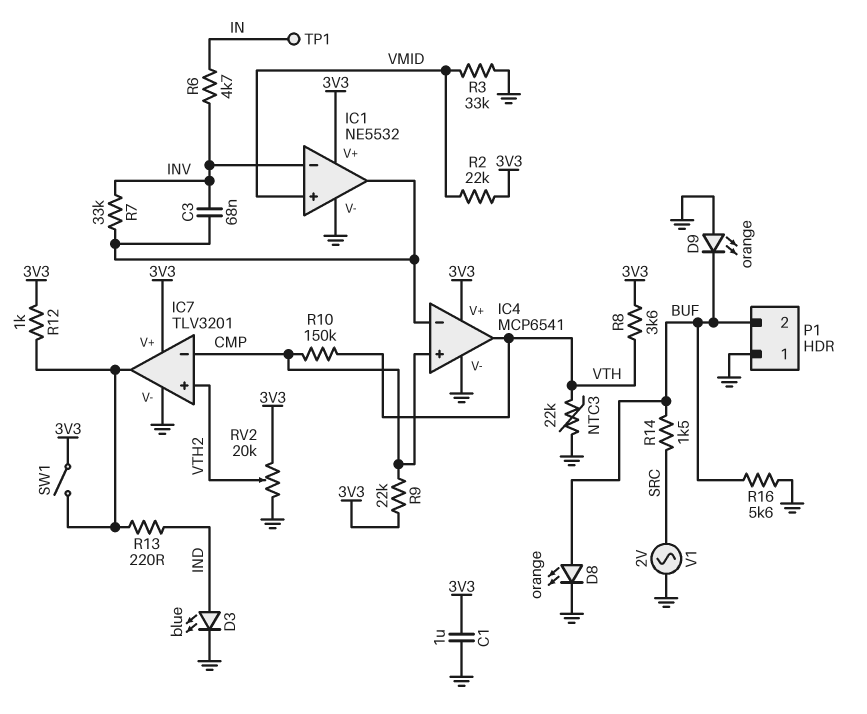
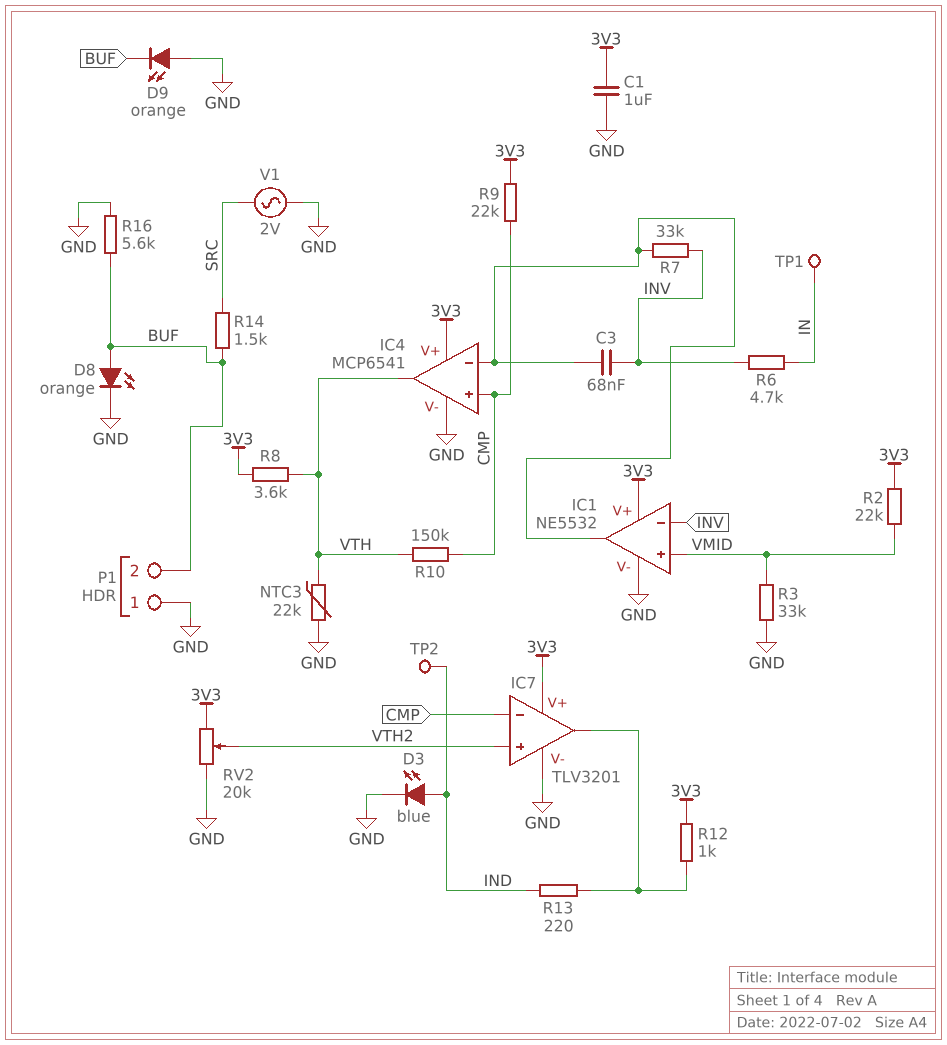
SW1: switch (3V3, IC7/out) -> none
TP2: none -> test point (IND)

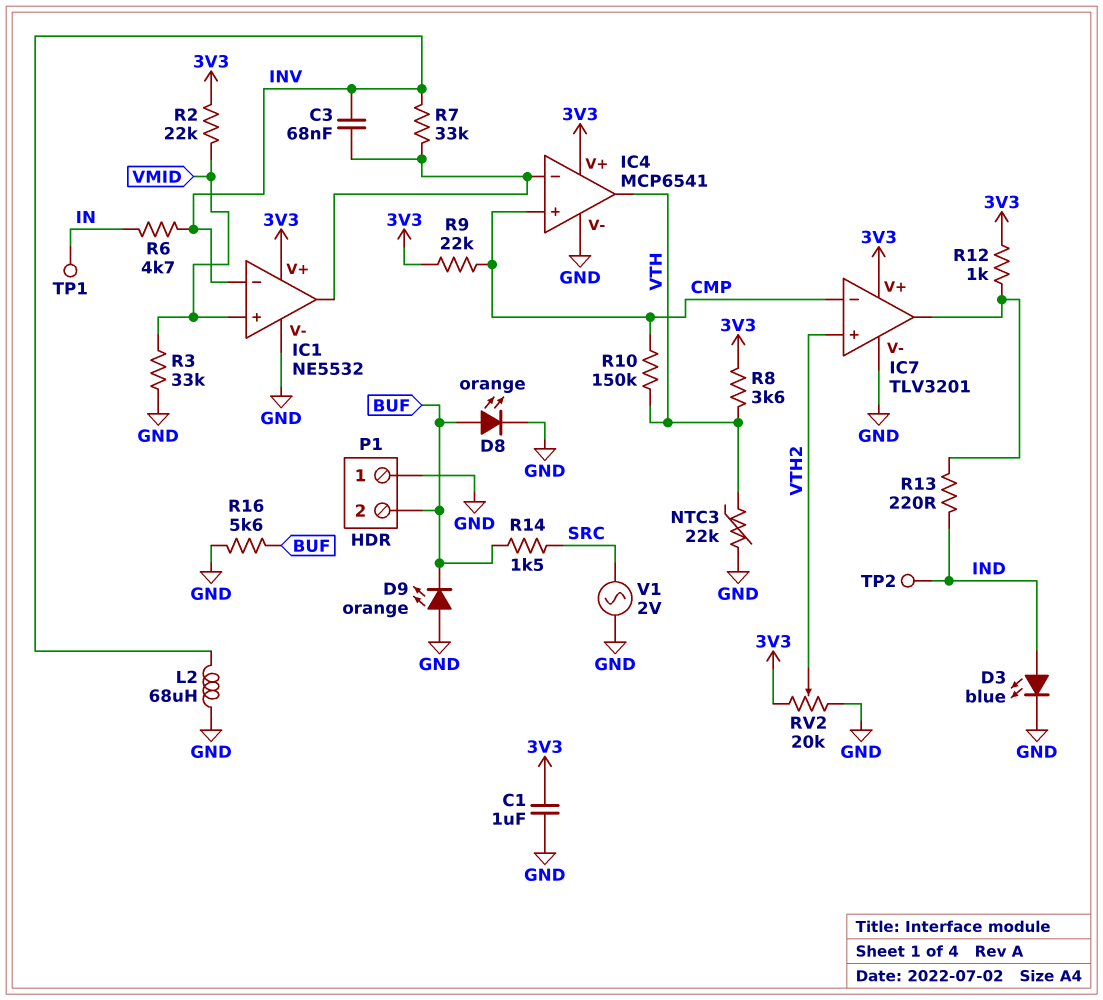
L2: none -> 68uH (GND, INV)

